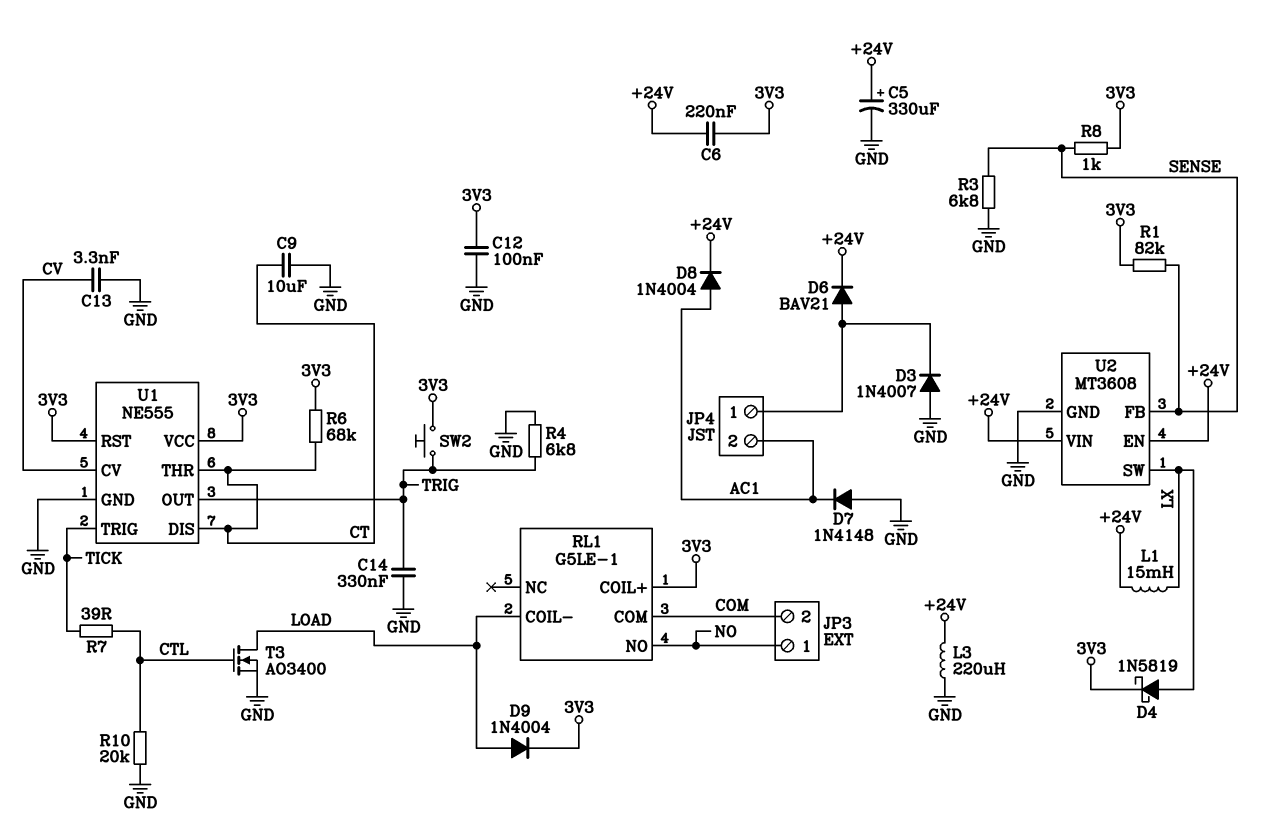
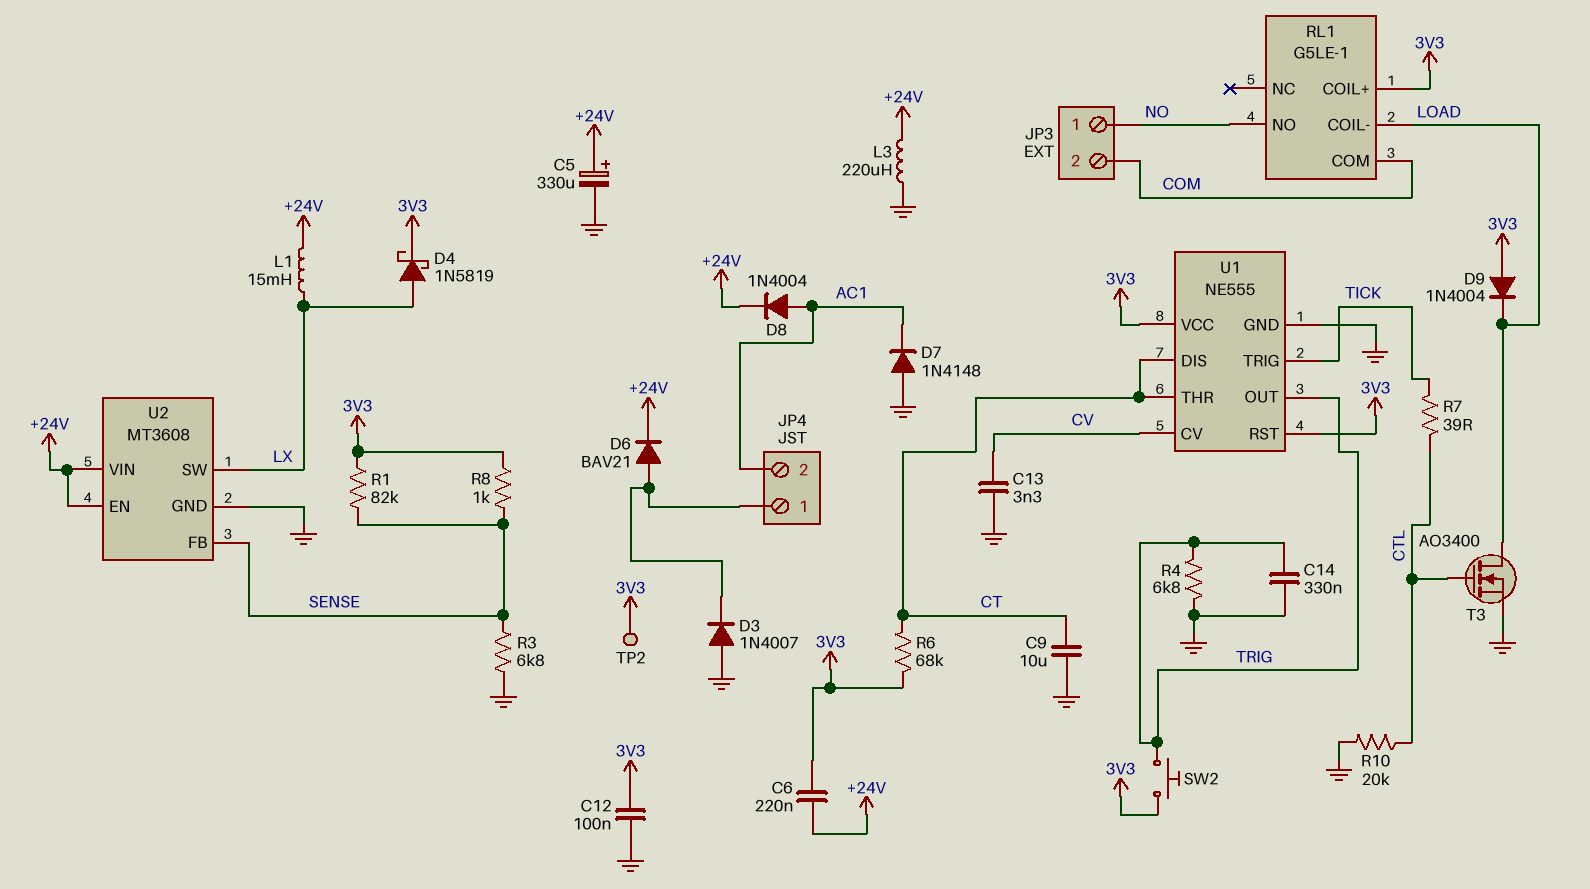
D9: diode 1N4004 (A LOAD, K 3V3) -> diode 1N4004 (A 3V3, K LOAD)
TP2: none -> test point (3V3)

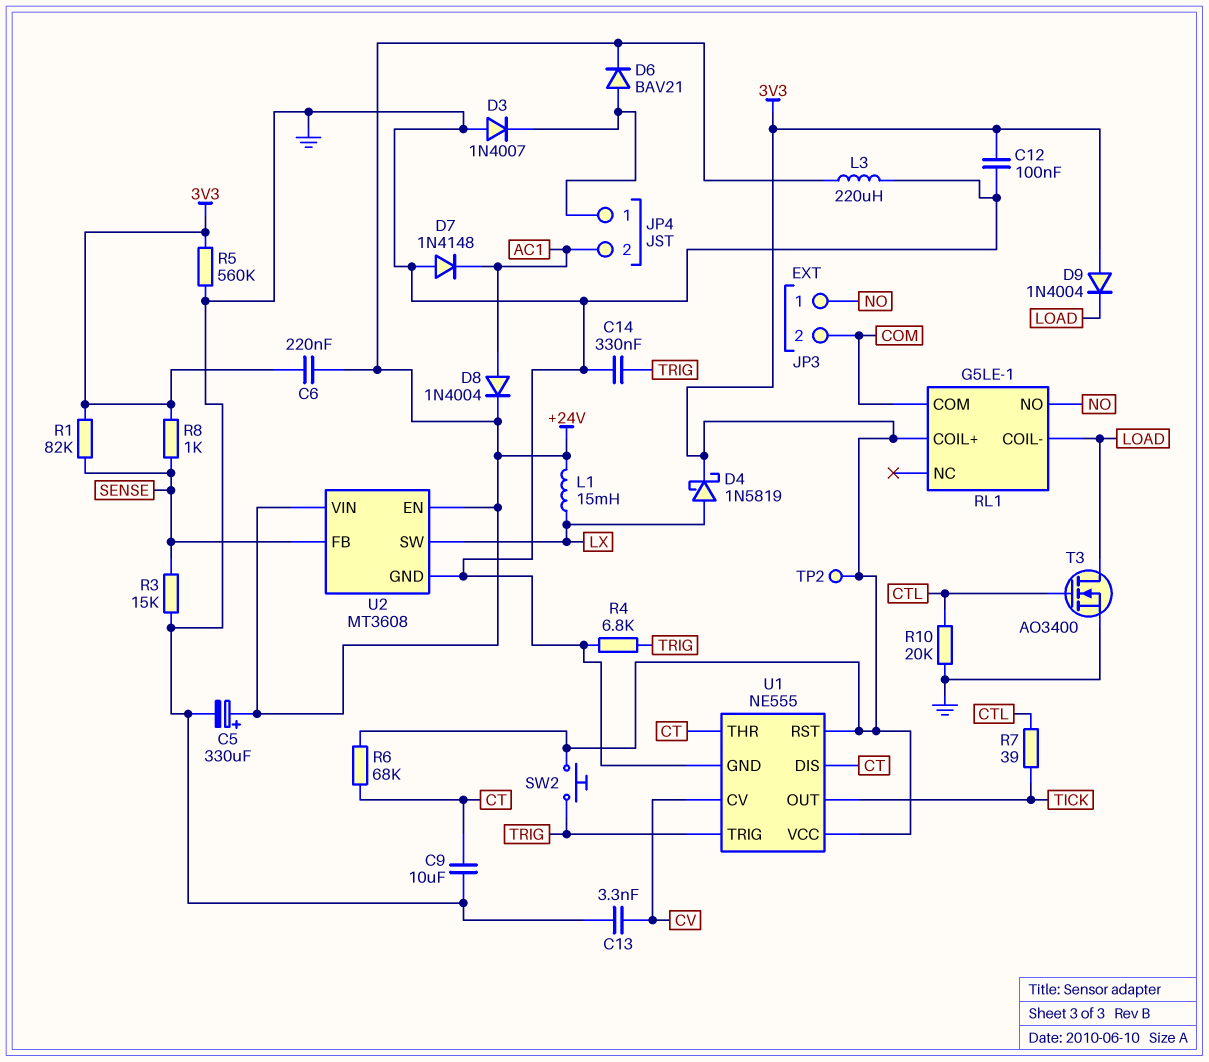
R3: 6.8k (GND, SENSE) -> 15k (GND, SENSE)
R5: none -> 560k (3V3, GND)
U1 pin OUT: TRIG -> TICK
U1 pin TRIG: TICK -> TRIG

